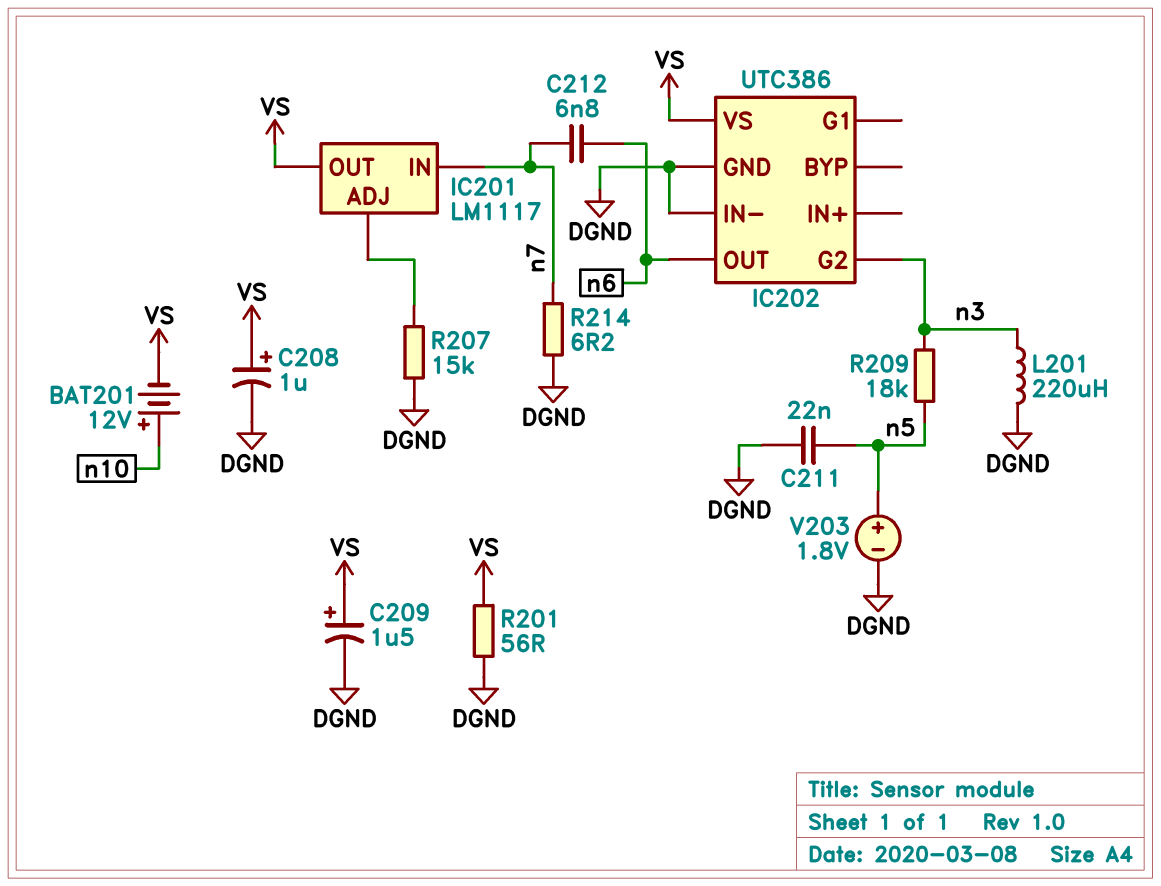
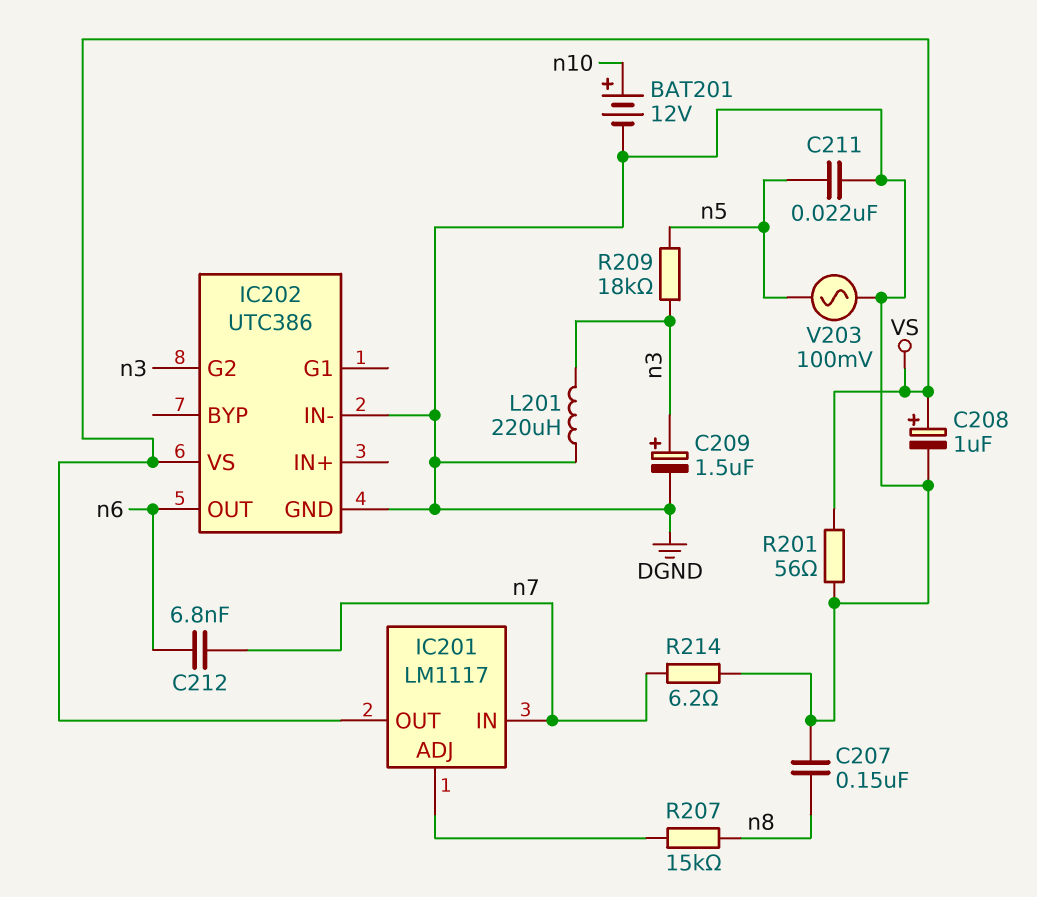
BAT201: 12V (plus n10, minus VS) -> 12V (plus n10, minus DGND)
C207: none -> 150nF (DGND, n8)
C209: 1.5uF (plus VS, minus DGND) -> 1.5uF (plus n3, minus DGND)
R207: 15k (DGND, IC201/ADJ) -> 15k (IC201/ADJ, n8)
V203: 1.8V (plus n5, minus DGND) -> AC 100mV (DGND, n5)

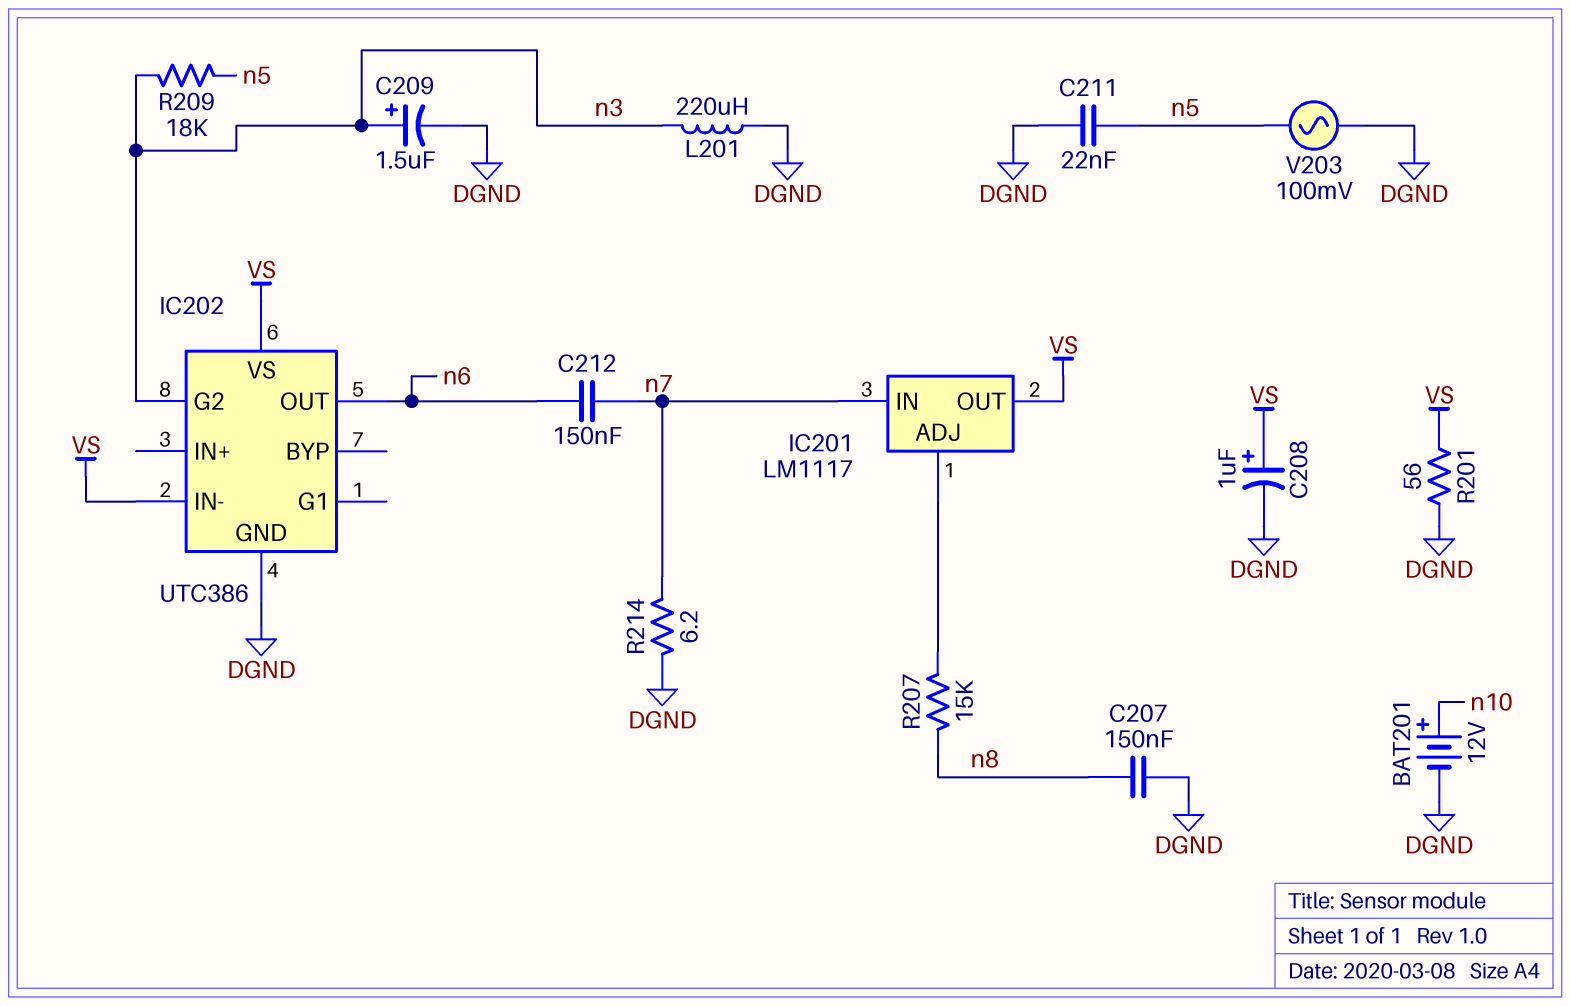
C212: 6.8nF (n6, n7) -> 150nF (n6, n7)
IC202 pin IN-: DGND -> VS

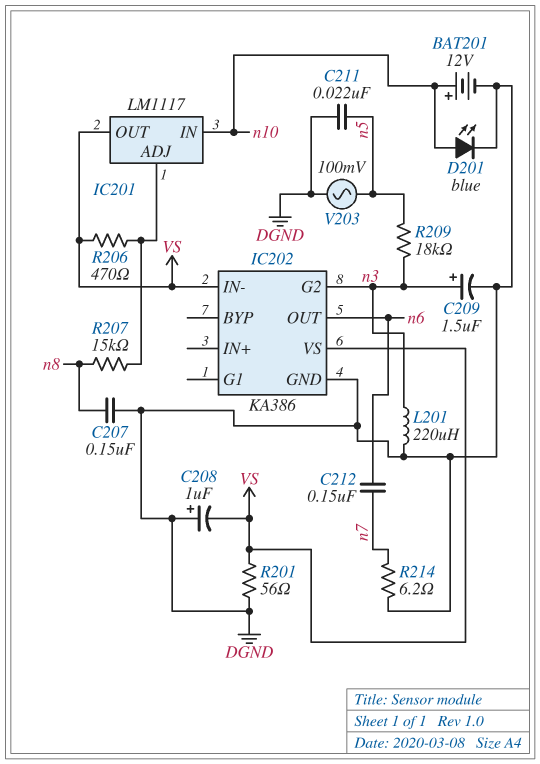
C208: 1uF (plus VS, minus DGND) -> 1uF (plus DGND, minus VS)
D201: none -> LED blue (A n10, K DGND)
IC201 pin IN: n7 -> n10
IC202: UTC386 -> KA386
R206: none -> 470 (IC201/ADJ, VS)

